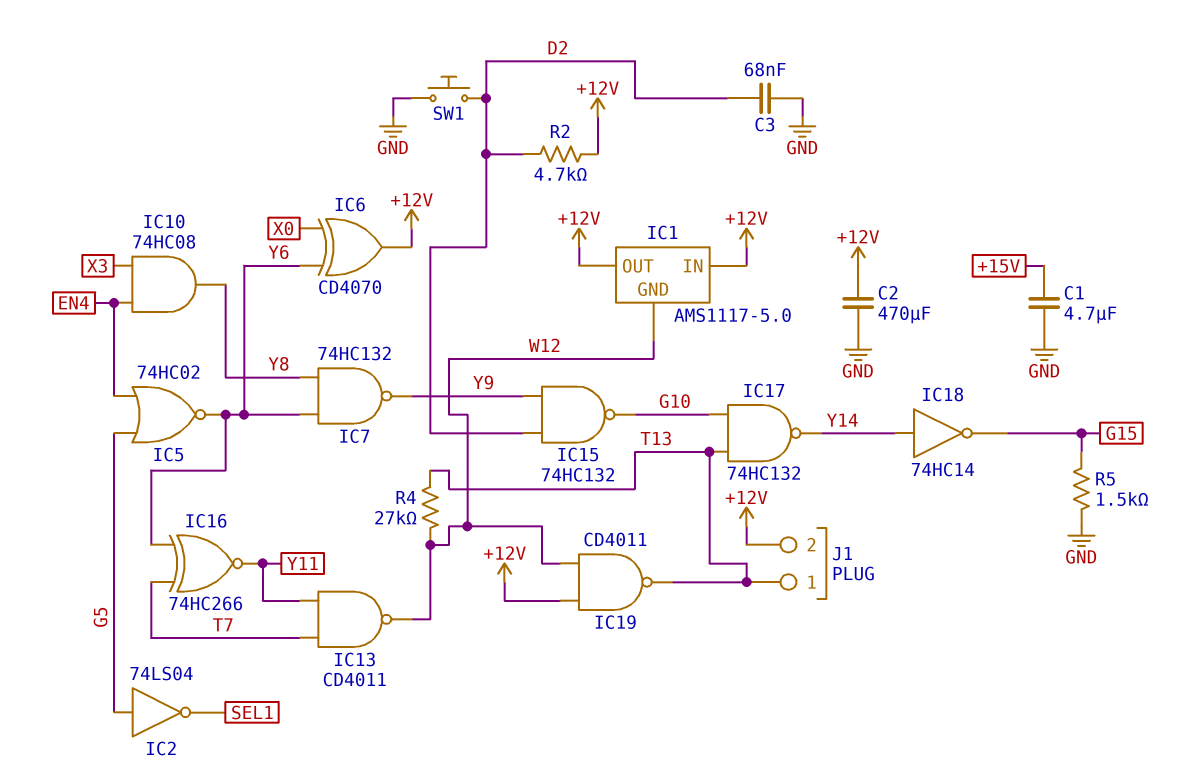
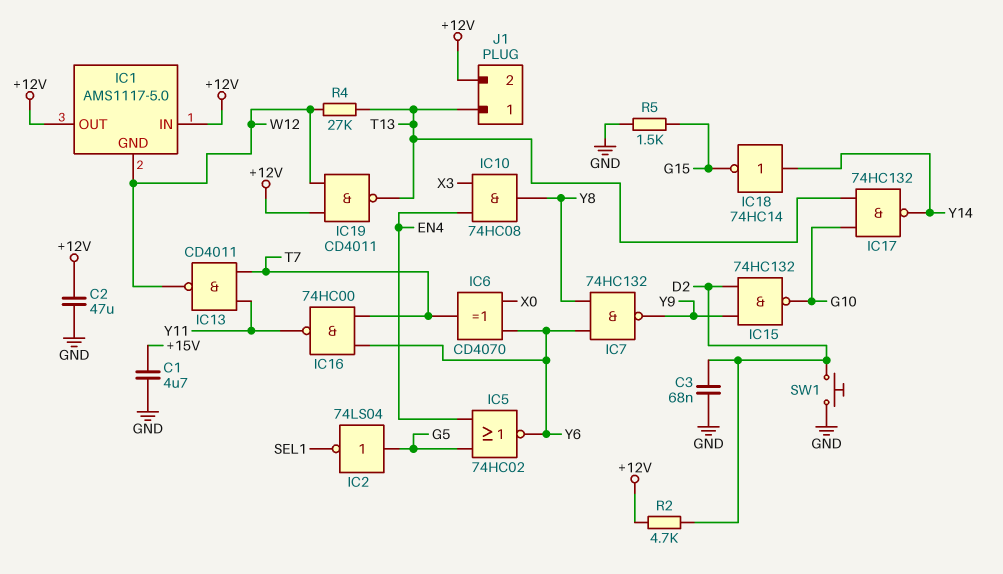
C2: 470uF (+12V, GND) -> 47uF (+12V, GND)
IC6: XOR CD4070 (in X0, in Y6, out +12V) -> XOR CD4070 (in X0, in Y6, out T7)
IC16: XNOR 74HC266 (in T7, in Y6, out Y11) -> NAND 74HC00 (in T7, in Y6, out Y11)

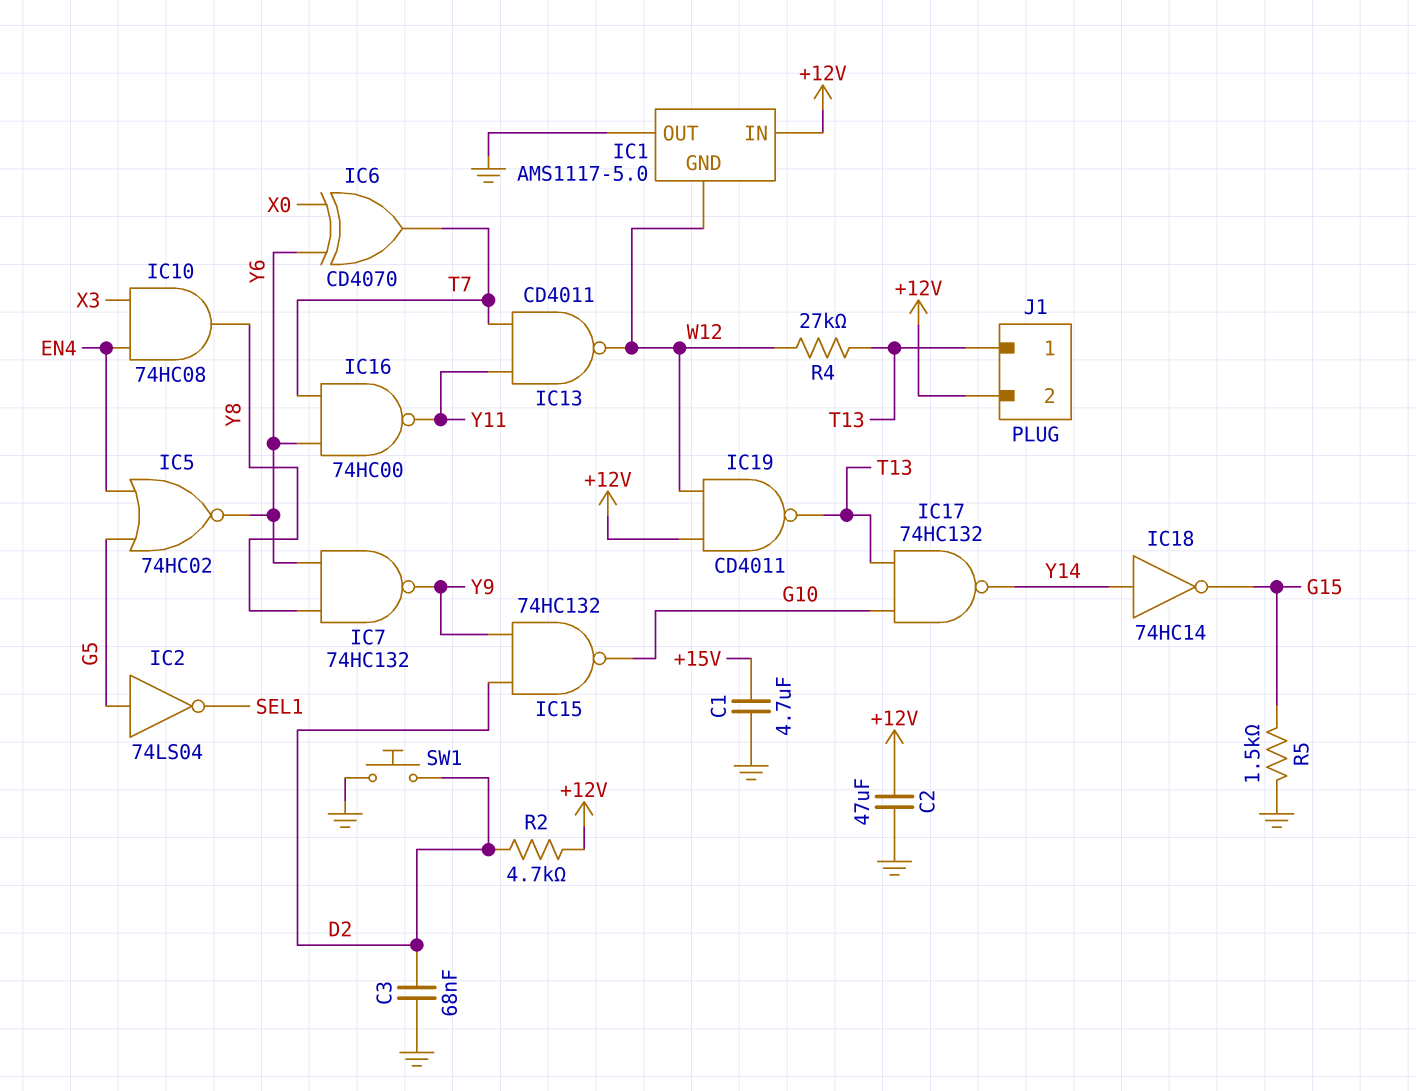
IC1 pin OUT: +12V -> GND

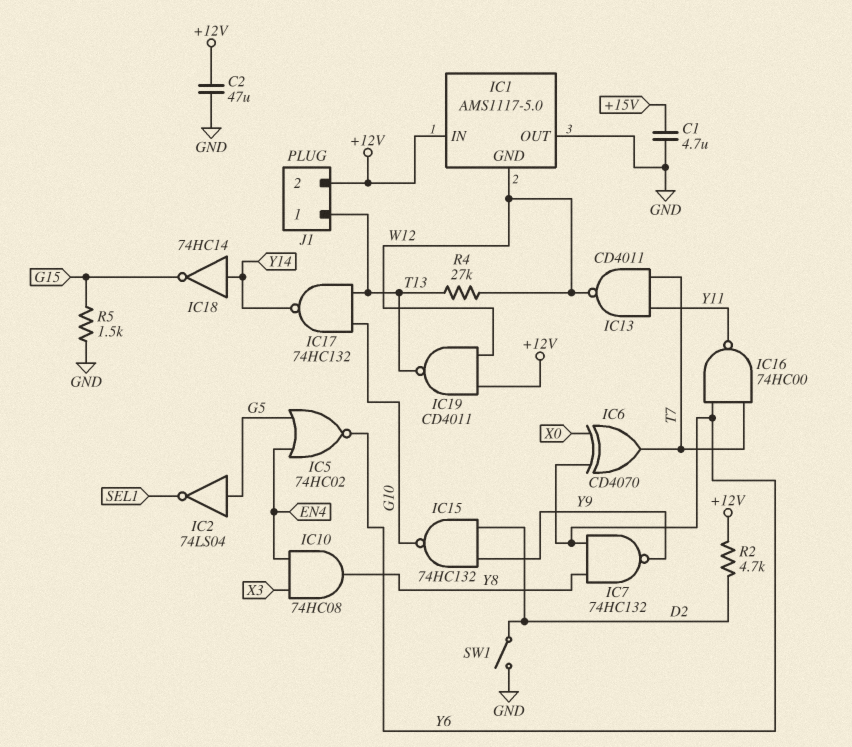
C3: 68nF (D2, GND) -> none
SW1: button (D2, GND) -> switch (D2, GND)

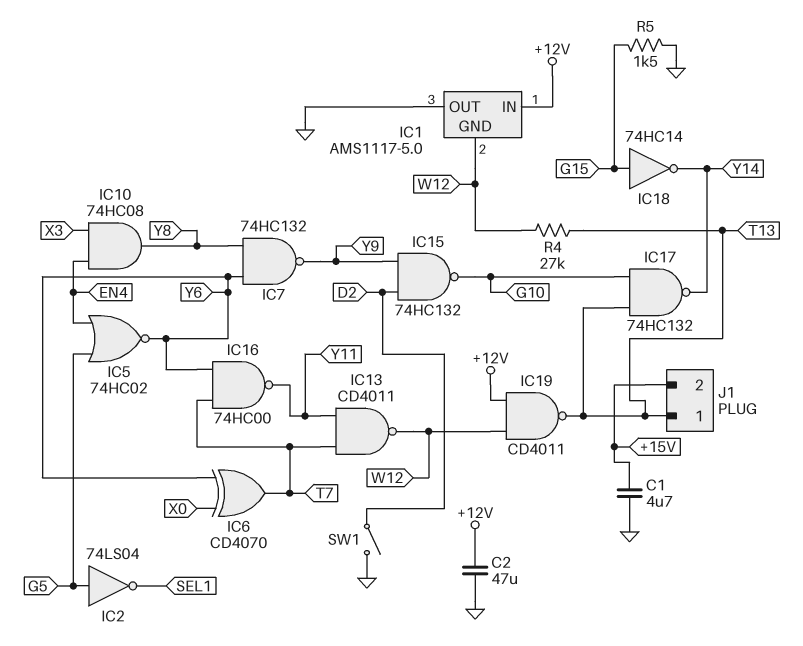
IC18: NOT 74HC14 (in Y14, out G15) -> NOT 74HC14 (in G15, out Y14)
J1 pin 2: +12V -> +15V
R2: 4.7k (+12V, D2) -> none

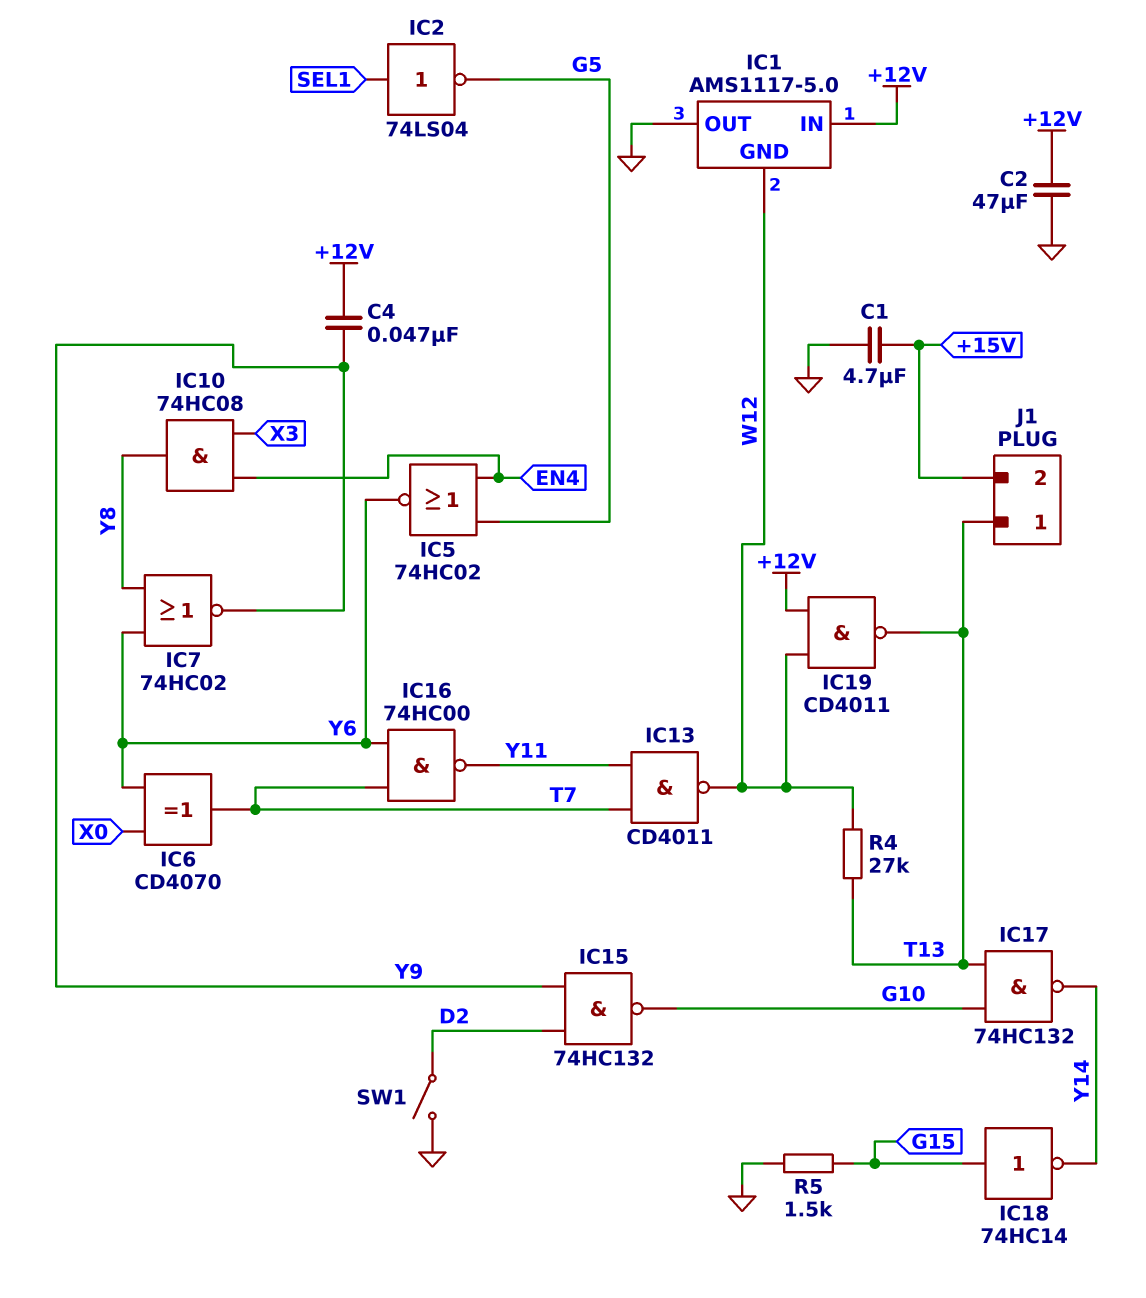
C4: none -> 47nF (+12V, Y9)
IC2: NOT 74LS04 (in G5, out SEL1) -> NOT 74LS04 (in SEL1, out G5)
IC7: NAND 74HC132 (in Y6, in Y8, out Y9) -> NOR 74HC02 (in Y6, in Y8, out Y9)

